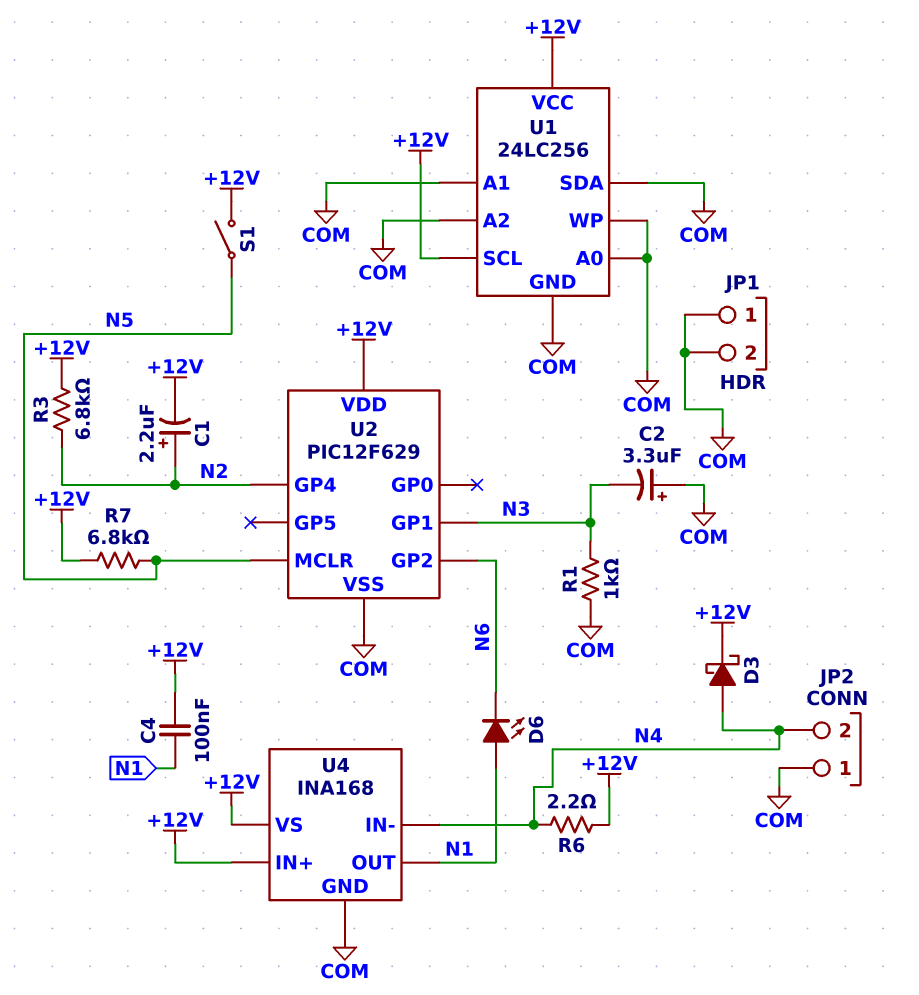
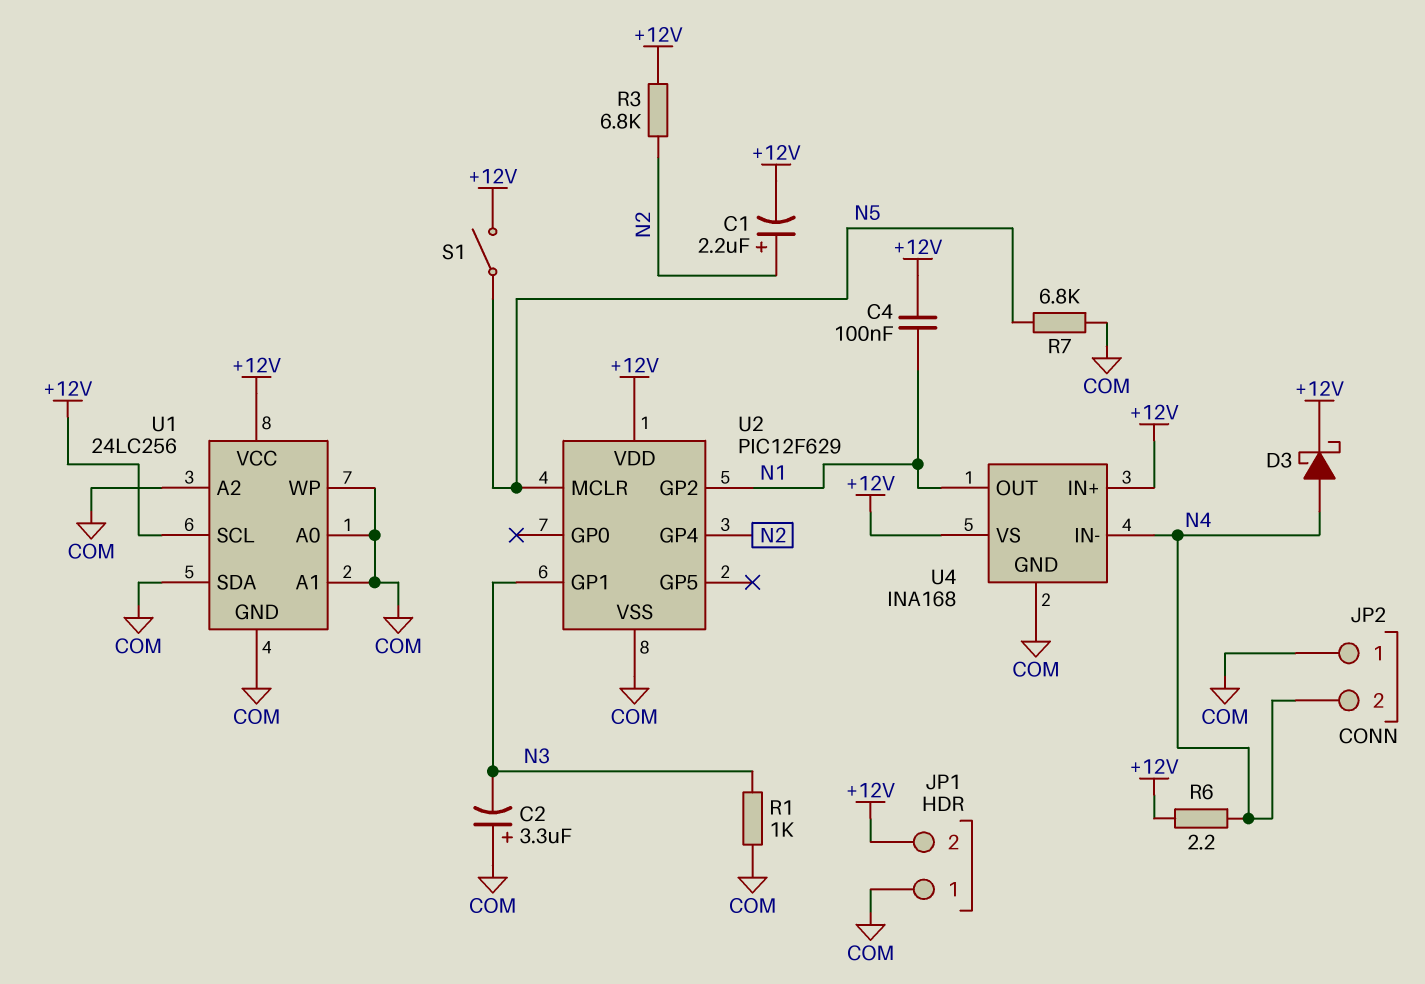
D6: LED (A N1, K N6) -> none
JP1 pin 2: COM -> +12V
R7: 6.8k (+12V, N5) -> 6.8k (COM, N5)
U2 pin GP2: N6 -> N1

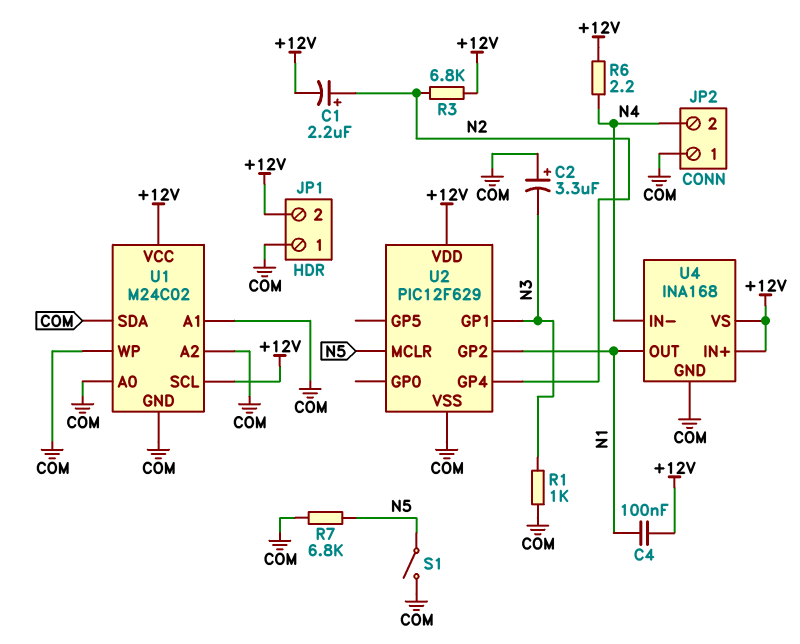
D3: schottky (A N4, K +12V) -> none
S1: switch (+12V, N5) -> switch (COM, N5)
U1: 24LC256 -> M24C02

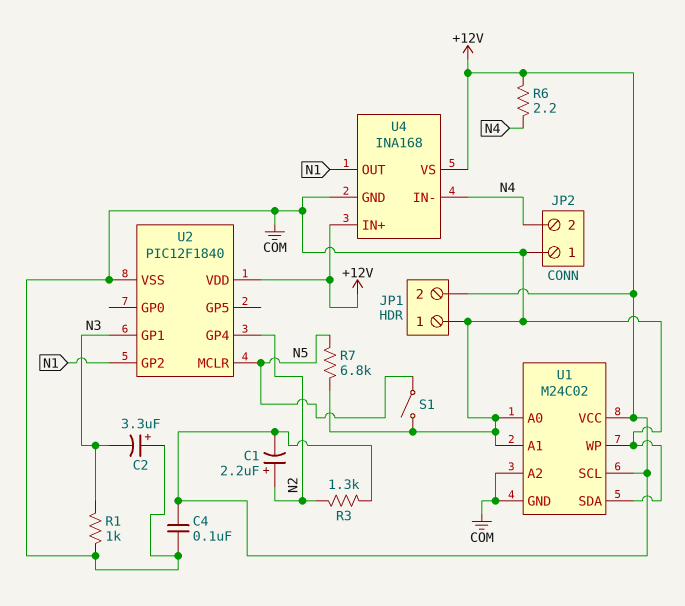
C4: 100nF (+12V, N1) -> 100nF (+12V, COM)
R3: 6.8k (+12V, N2) -> 1.3k (+12V, N2)
U2: PIC12F629 -> PIC12F1840

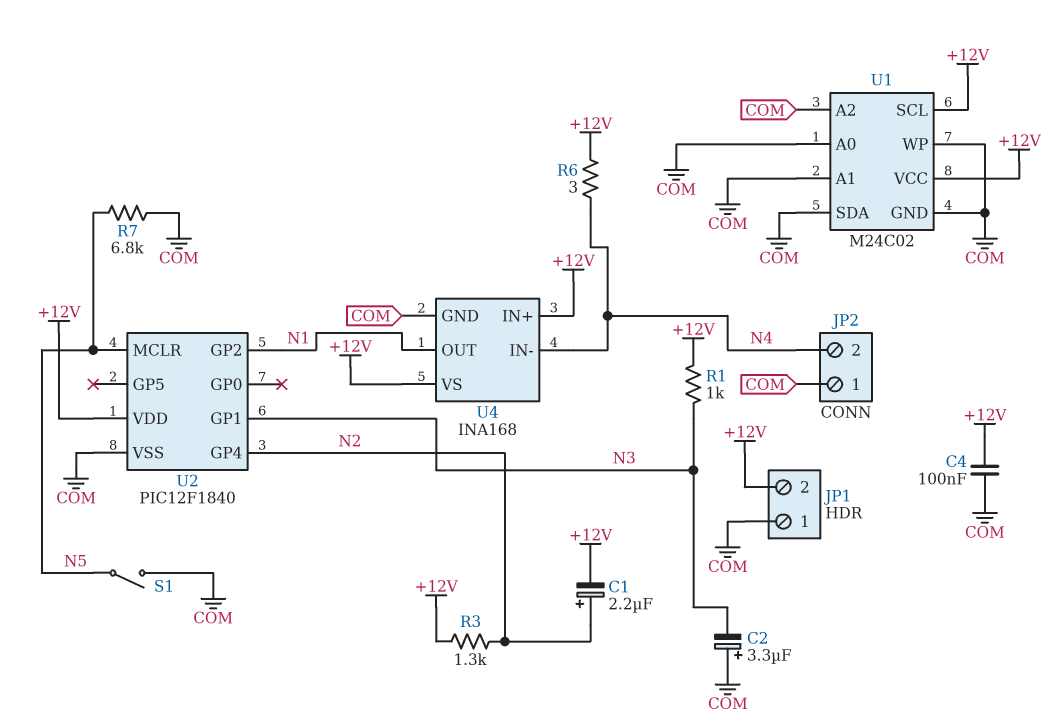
R1: 1k (COM, N3) -> 1k (+12V, N3)
R6: 2.2 (+12V, N4) -> 3 (+12V, N4)

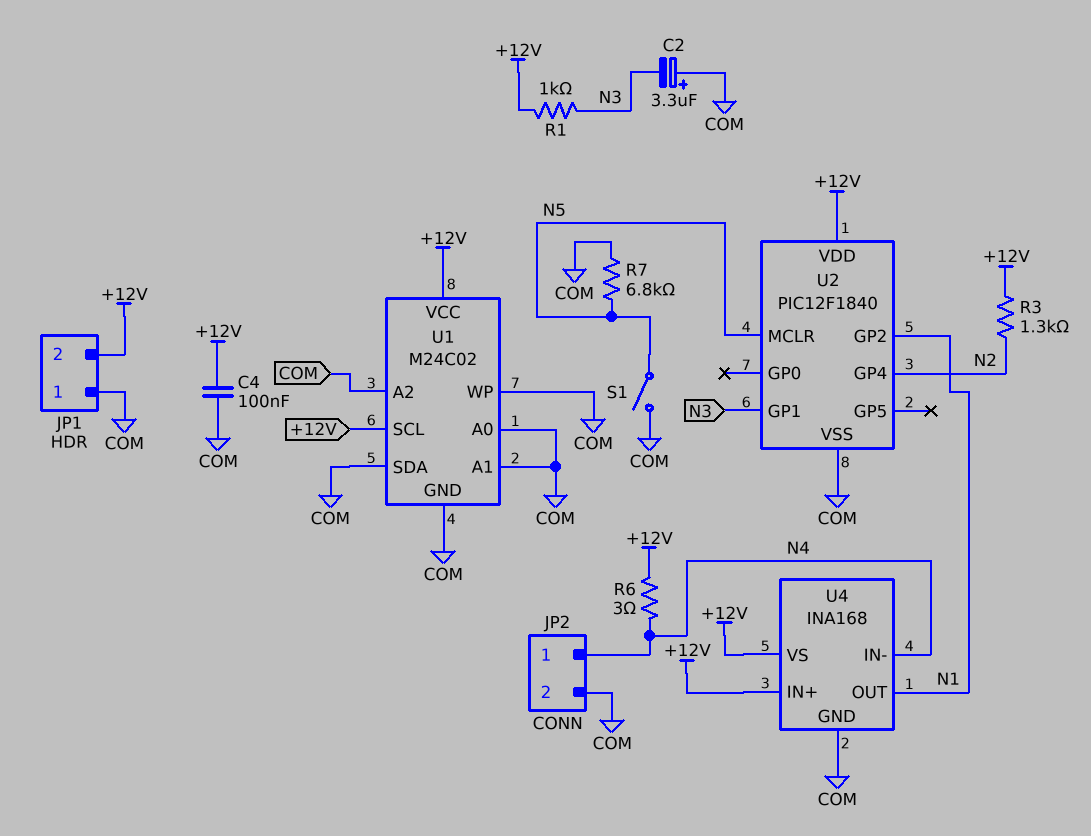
C1: 2.2uF (plus N2, minus +12V) -> none
JP2 pin 1: COM -> N4
JP2 pin 2: N4 -> COM

